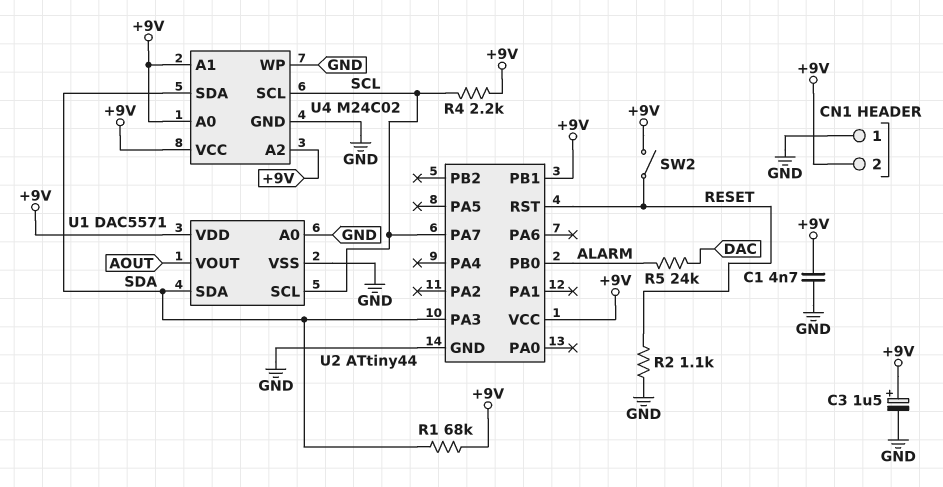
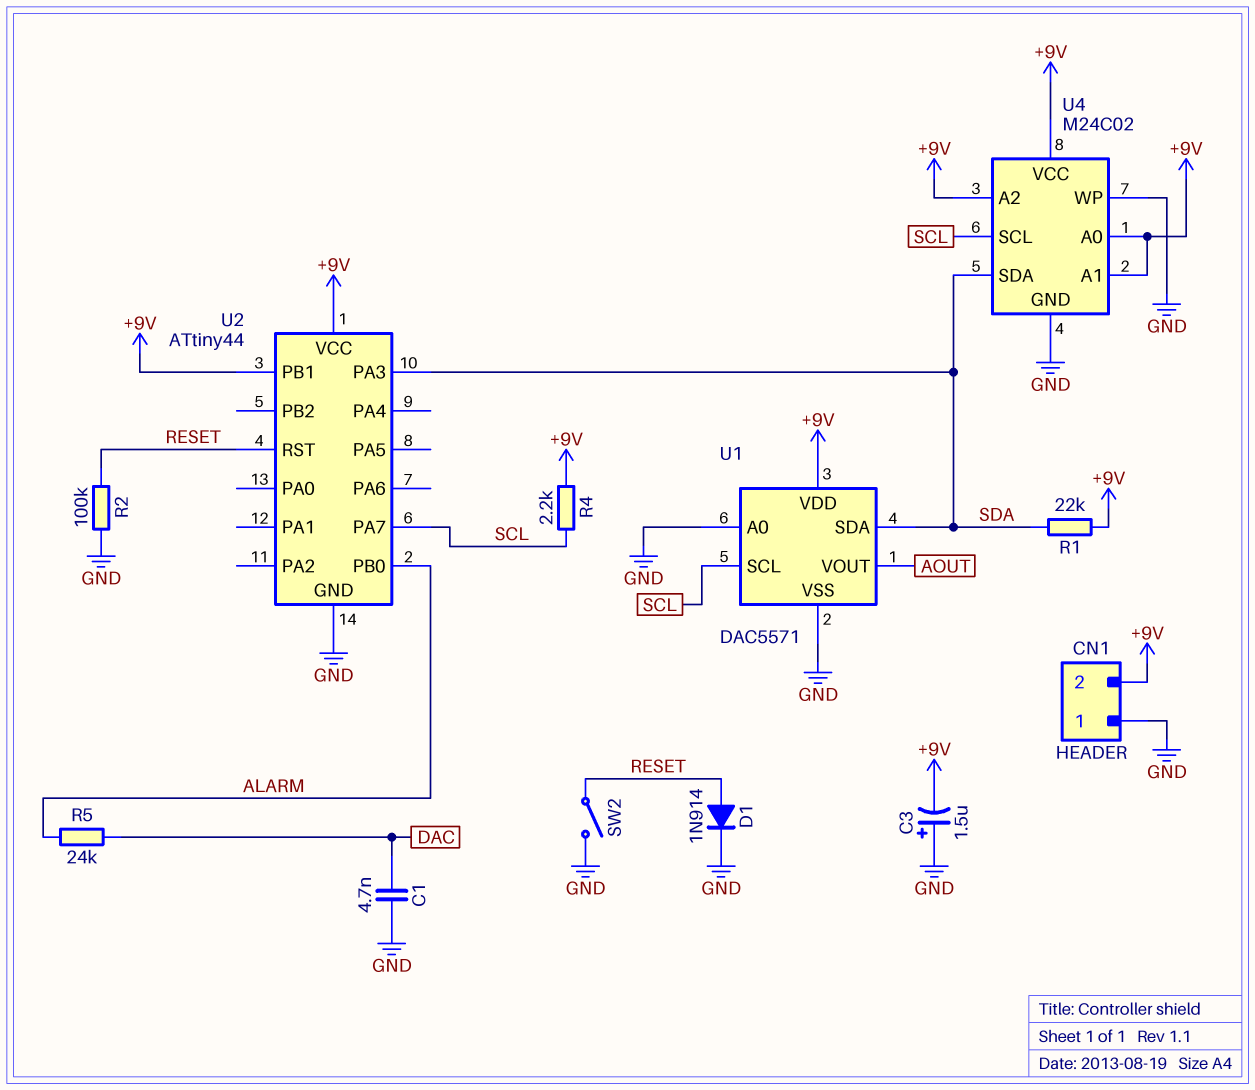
C1: 4.7nF (+9V, GND) -> 4.7nF (DAC, GND)
C3: 1.5uF (plus +9V, minus GND) -> 1.5uF (plus GND, minus +9V)
D1: none -> diode 1N914 (A RESET, K GND)
R1: 68k (+9V, SDA) -> 22k (+9V, SDA)
R2: 1.1k (GND, RESET) -> 100k (GND, RESET)
SW2: switch (+9V, RESET) -> switch (GND, RESET)

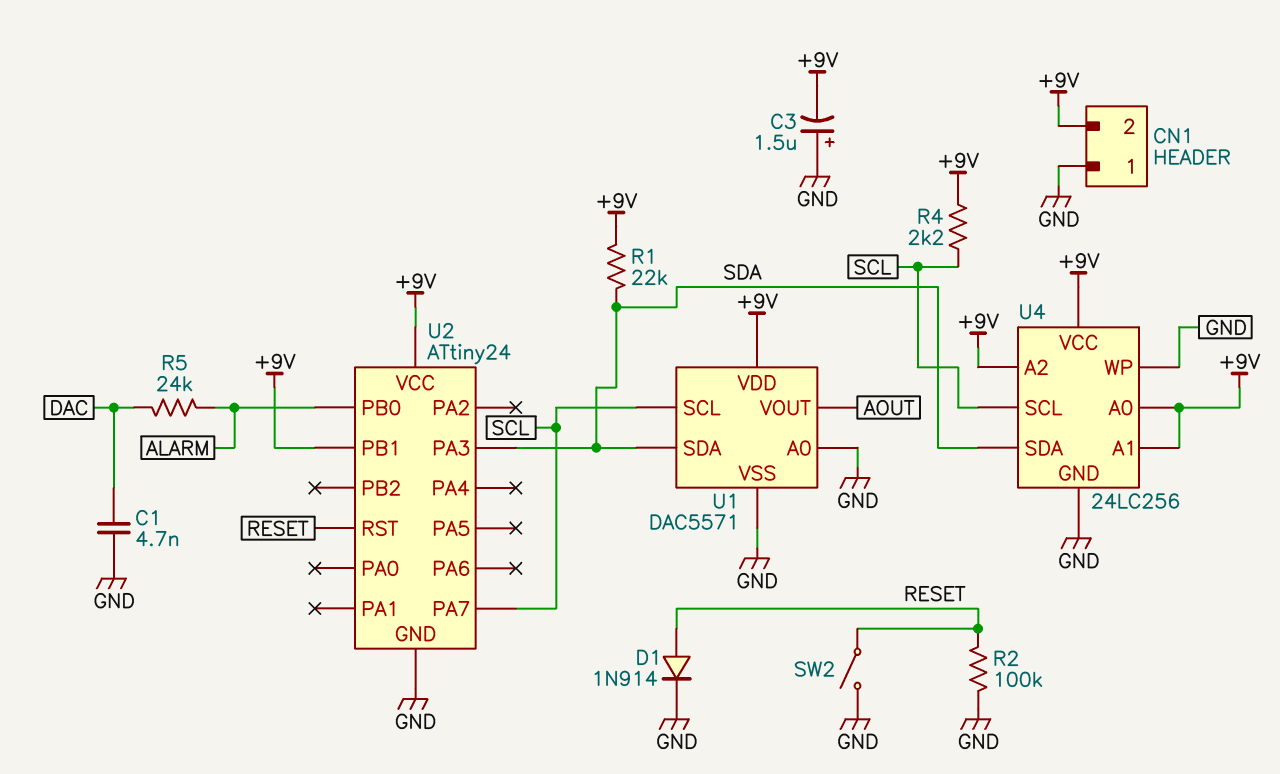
U2: ATtiny44 -> ATtiny24
U4: M24C02 -> 24LC256

